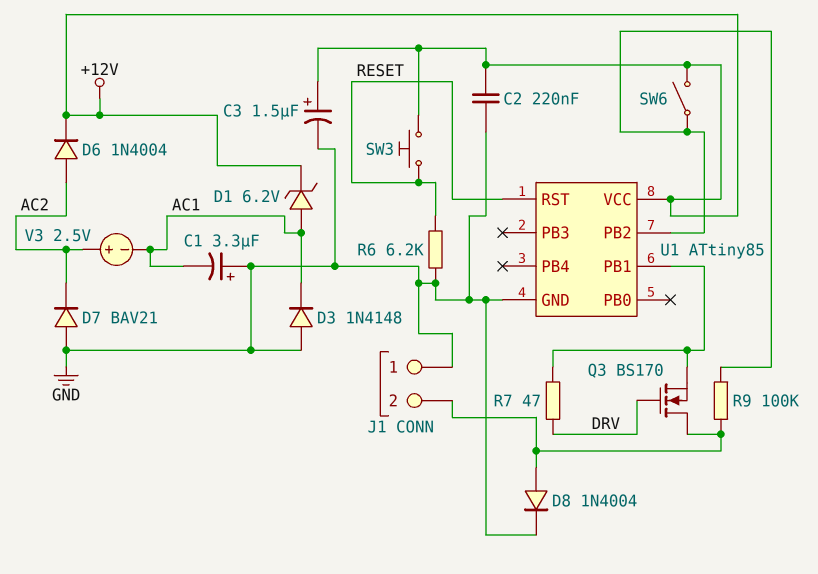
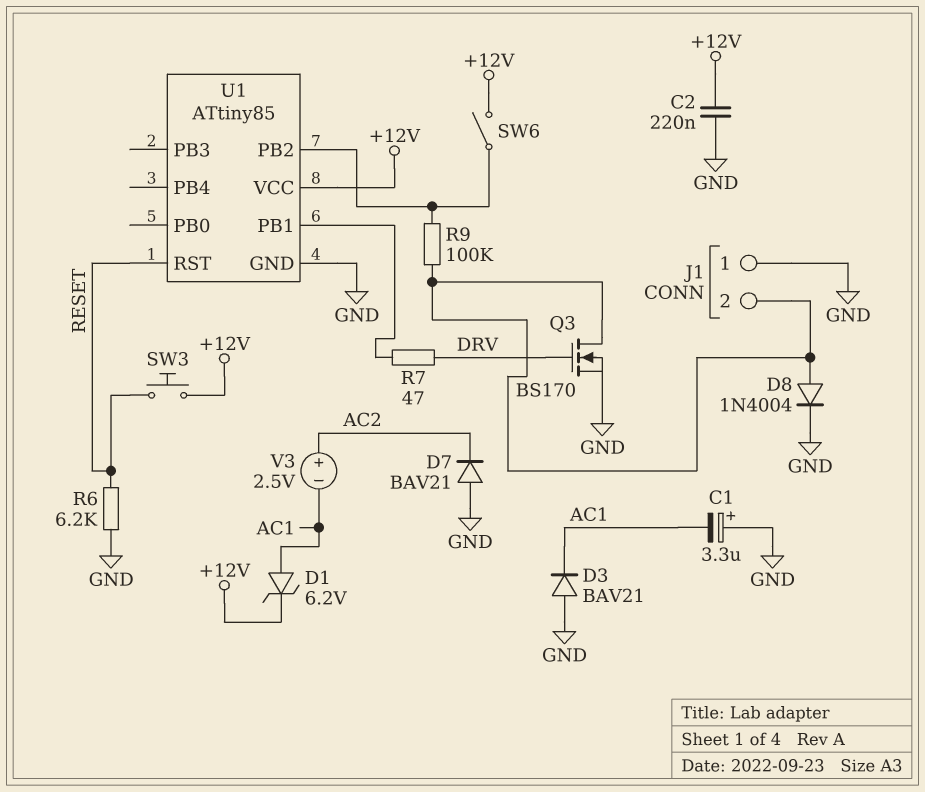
C3: 1.5uF (plus +12V, minus GND) -> none
D3: diode 1N4148 (A GND, K AC1) -> diode BAV21 (A GND, K AC1)
D6: diode 1N4004 (A AC2, K +12V) -> none
Q3: NMOS BS170 (G DRV, D J1/2, S U1/PB1) -> NMOS BS170 (G DRV, D J1/2, S GND)

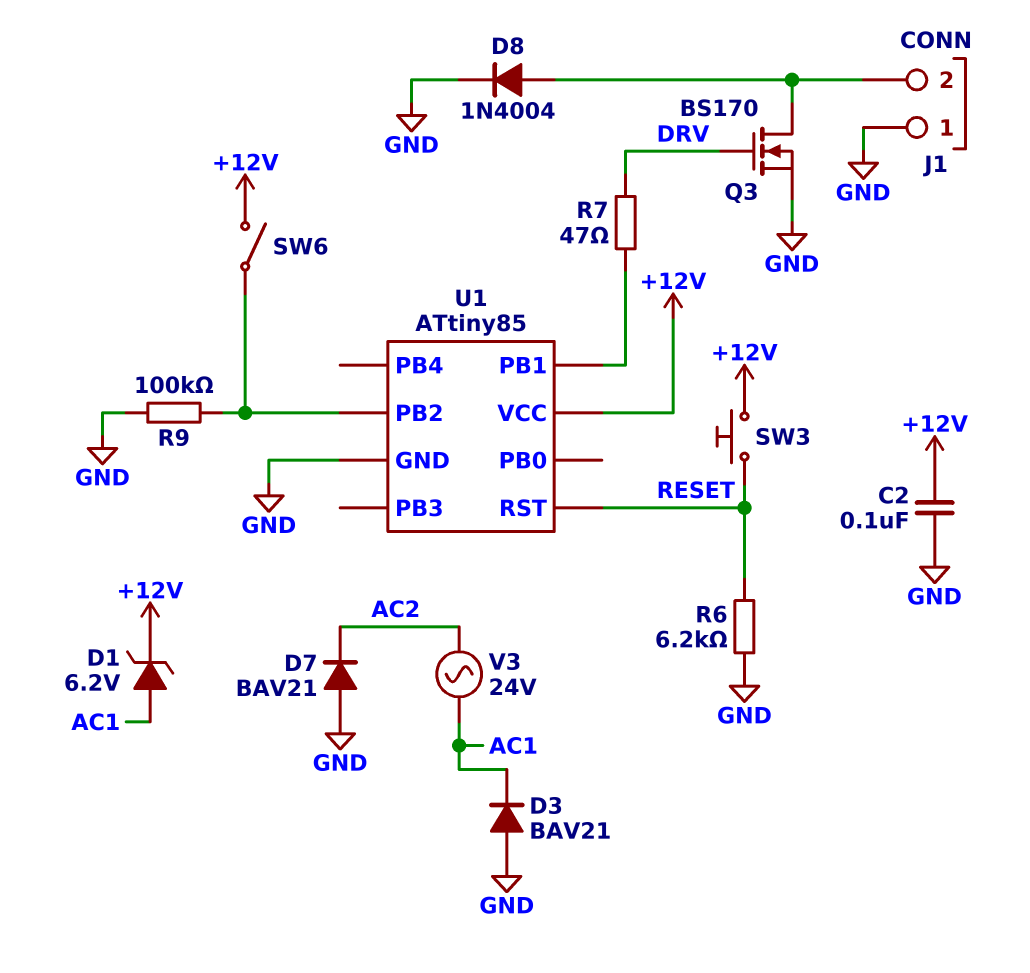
C1: 3.3uF (plus GND, minus AC1) -> none
C2: 220nF (+12V, GND) -> 100nF (+12V, GND)
R9: 100k (J1/2, U1/PB2) -> 100k (GND, U1/PB2)
V3: 2.5V (plus AC2, minus AC1) -> AC 24V (AC1, AC2)

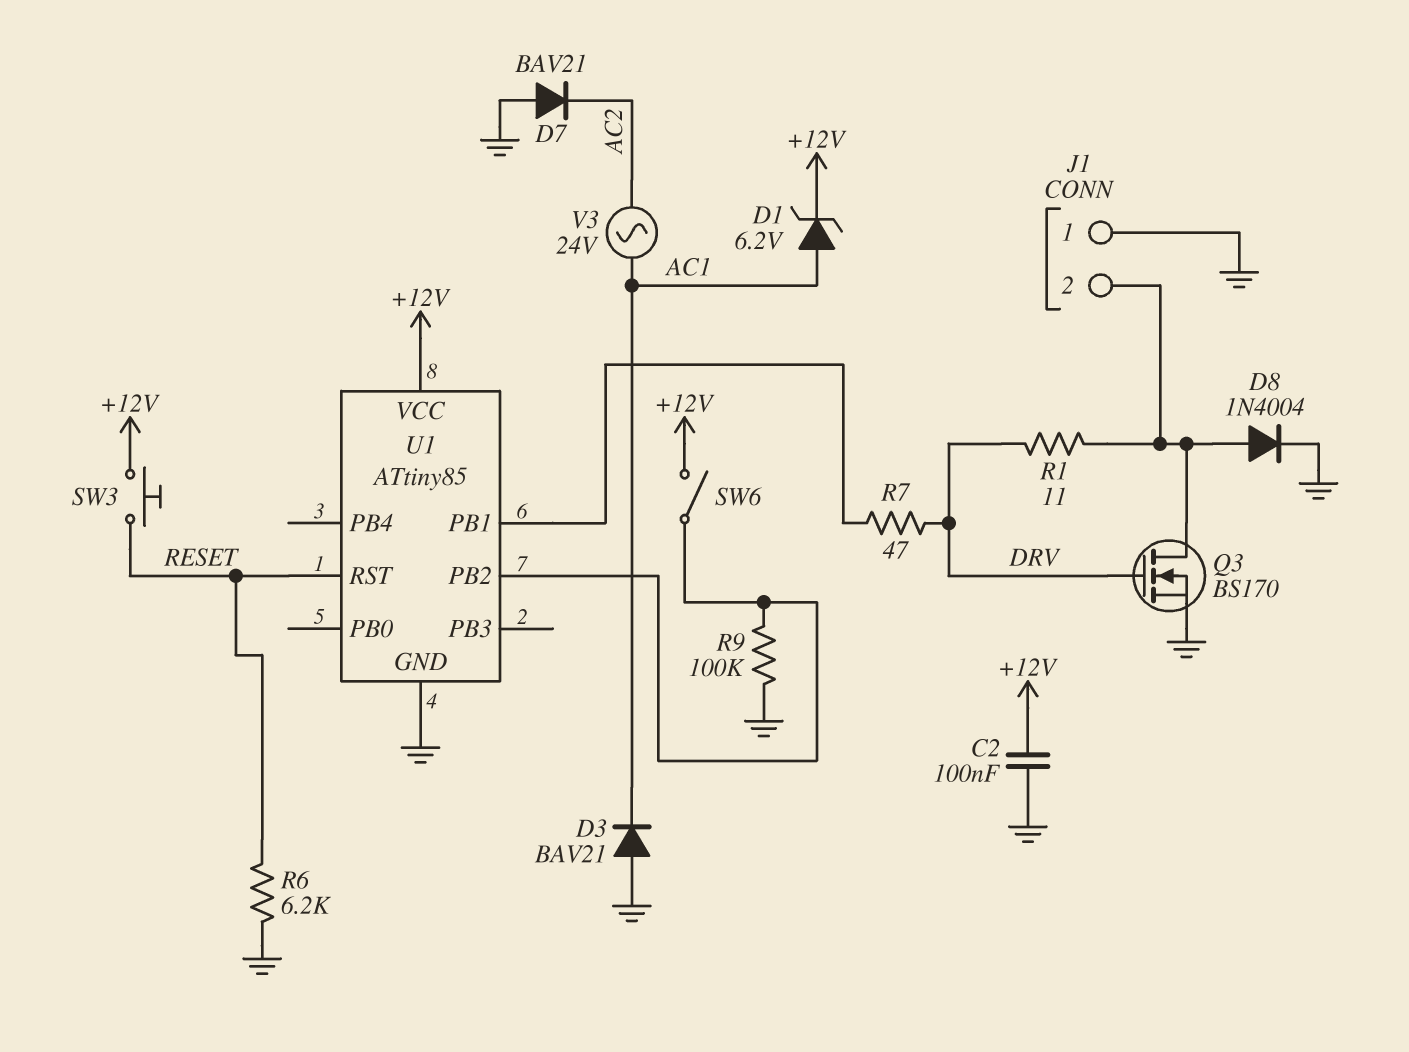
R1: none -> 11 (DRV, J1/2)

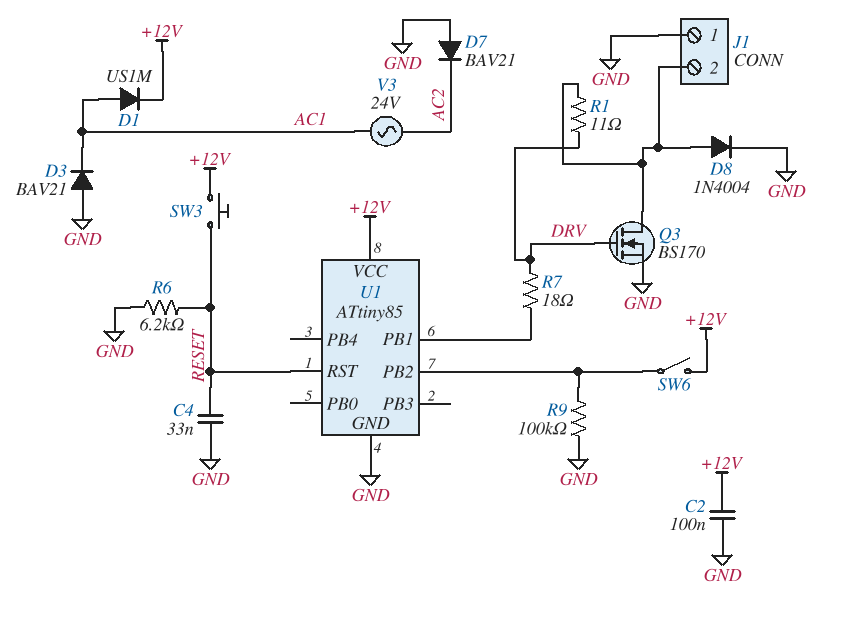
C4: none -> 33nF (GND, RESET)
D1: zener 6.2V (A AC1, K +12V) -> diode US1M (A AC1, K +12V)
R7: 47 (DRV, U1/PB1) -> 18 (DRV, U1/PB1)

